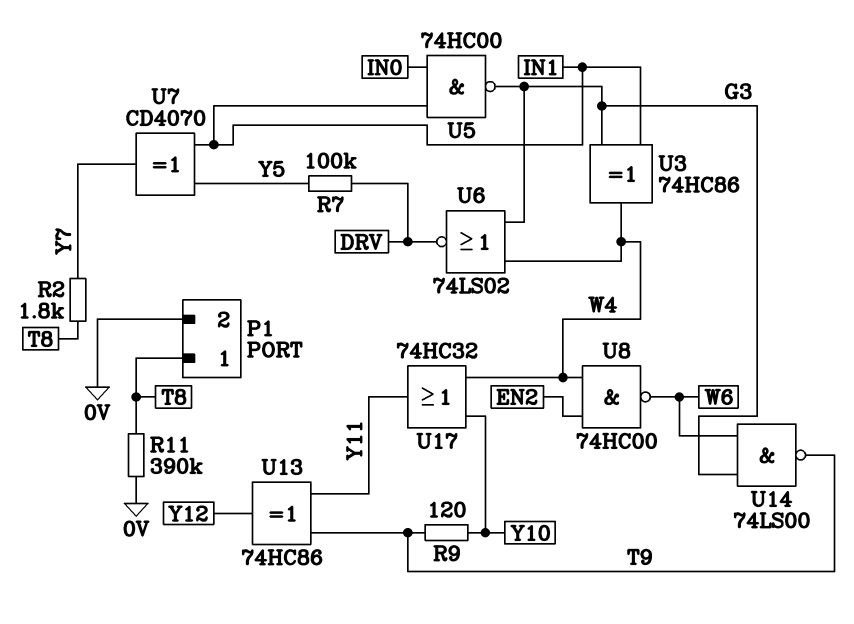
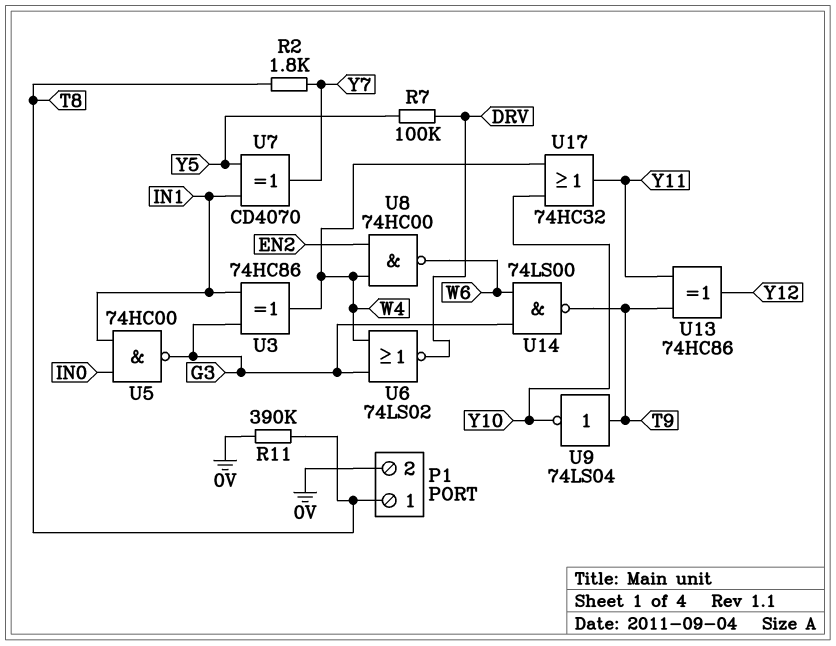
R9: 120 (T9, Y10) -> none
U9: none -> NOT 74LS04 (in T9, out Y10)

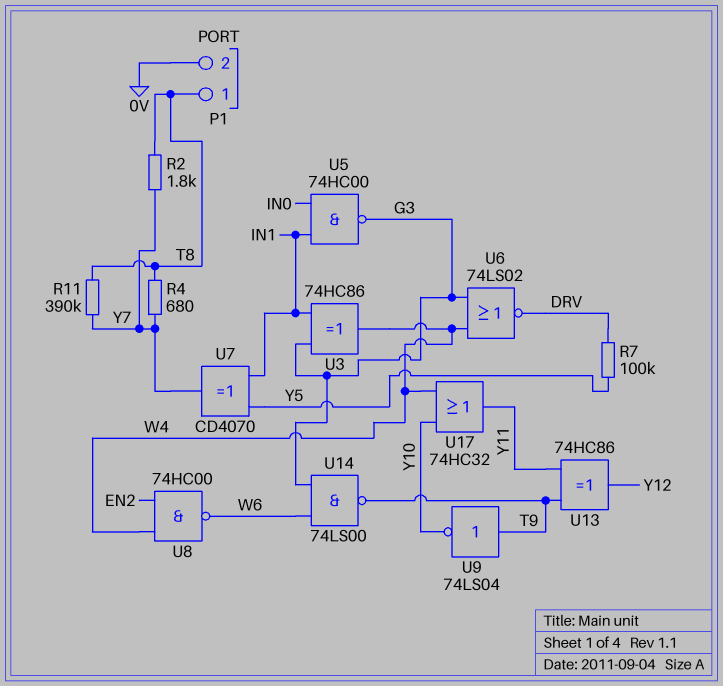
R4: none -> 680 (T8, Y7)
R11: 390k (0V, T8) -> 390k (T8, Y7)

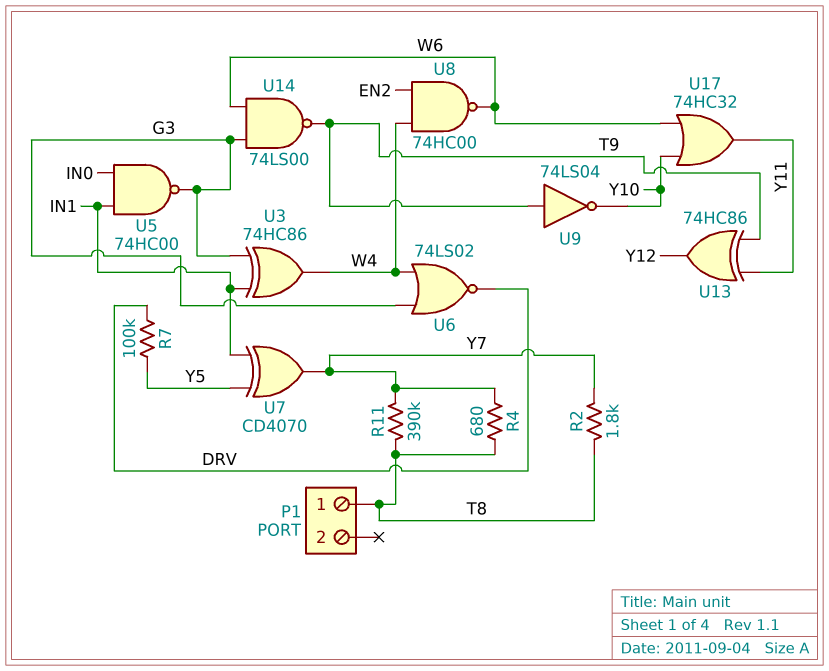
P1 pin 2: 0V -> none
U17: OR 74HC32 (in W4, in Y10, out Y11) -> OR 74HC32 (in W6, in Y10, out Y11)

